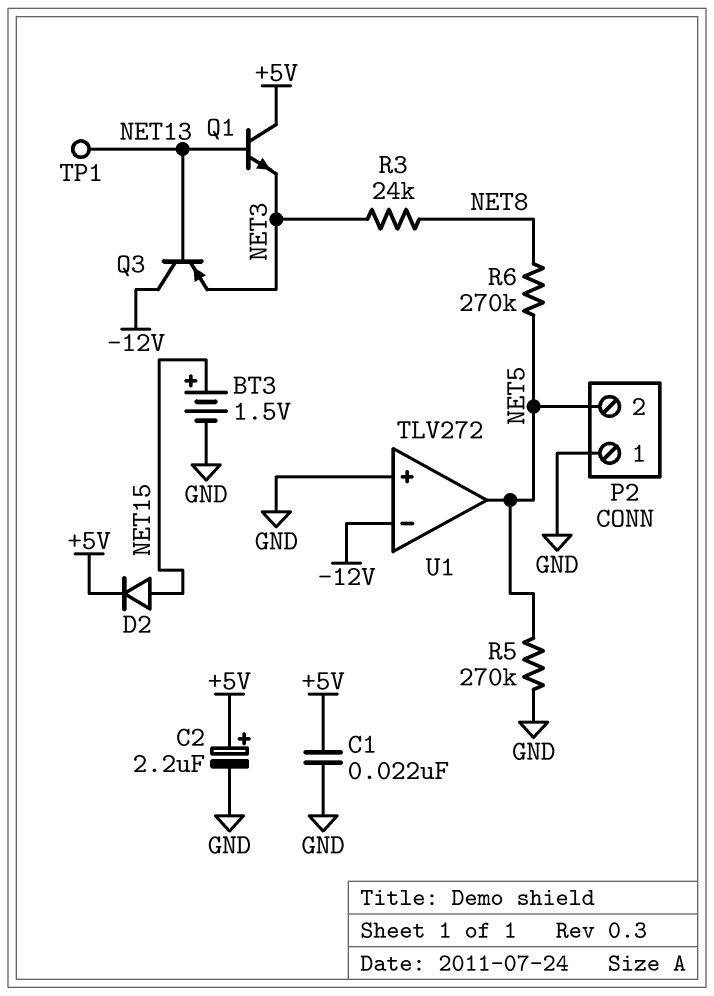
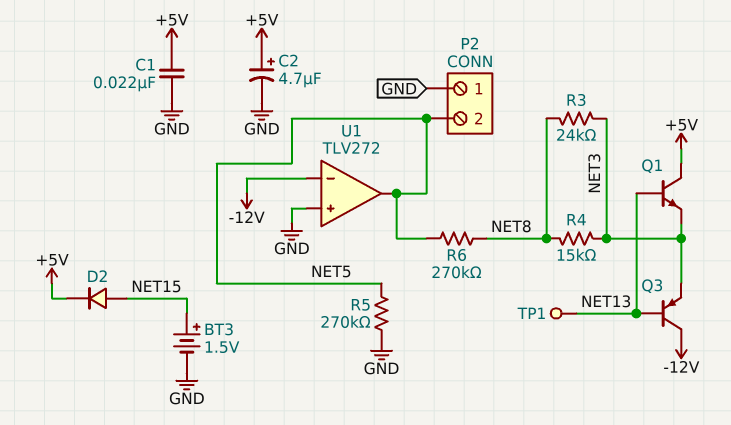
C2: 2.2uF (plus +5V, minus GND) -> 4.7uF (plus +5V, minus GND)
R4: none -> 15k (NET3, NET8)

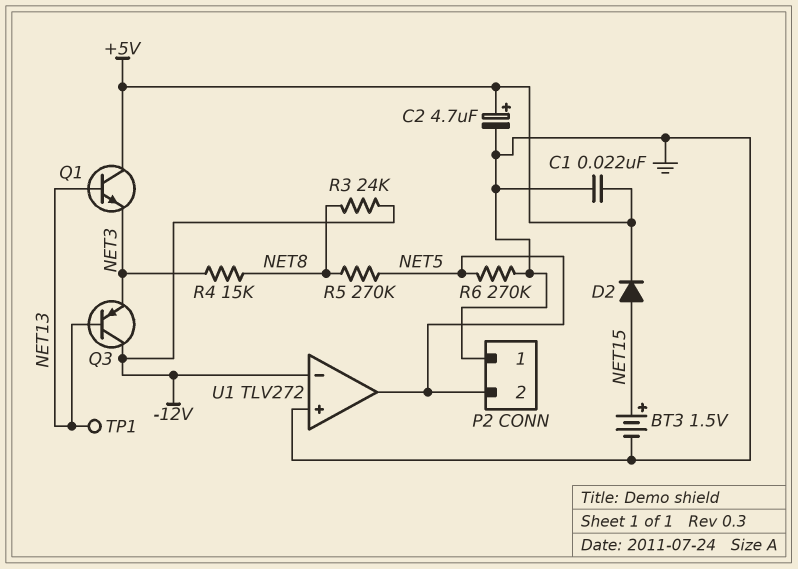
R3: 24k (NET3, NET8) -> 24k (-12V, NET8)
R5: 270k (GND, NET5) -> 270k (NET5, NET8)
R6: 270k (NET5, NET8) -> 270k (GND, NET5)

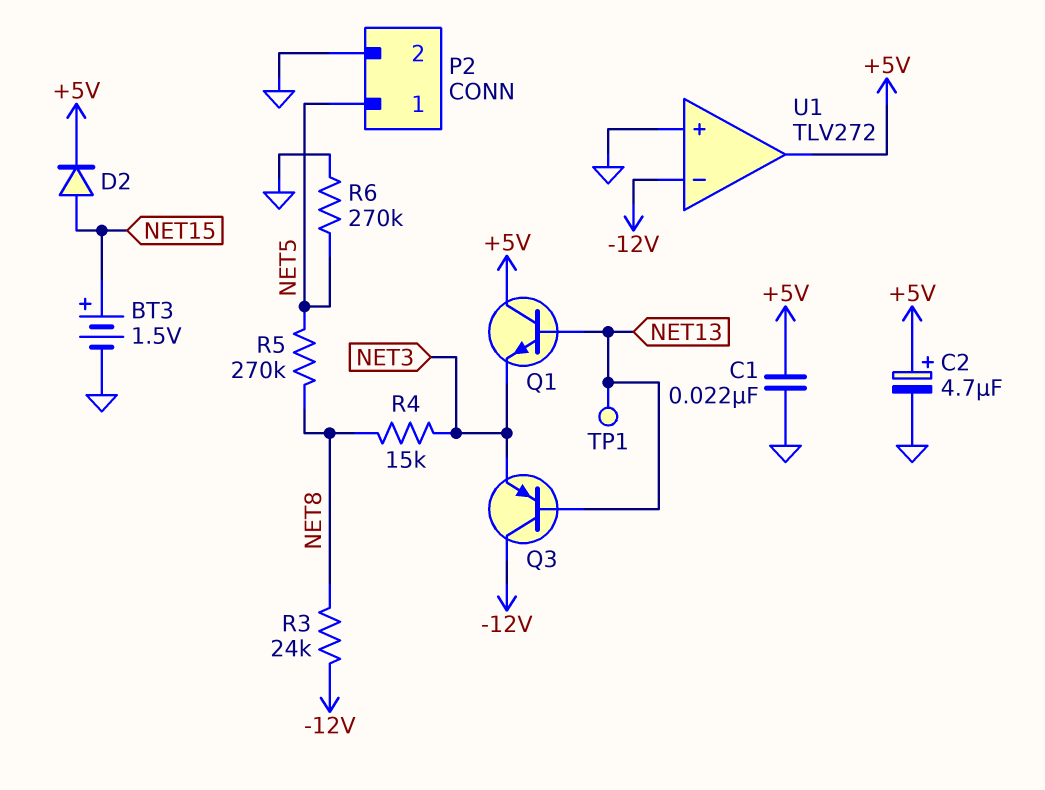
P2 pin 1: GND -> NET5
P2 pin 2: NET5 -> GND
U1 pin out: NET5 -> +5V

